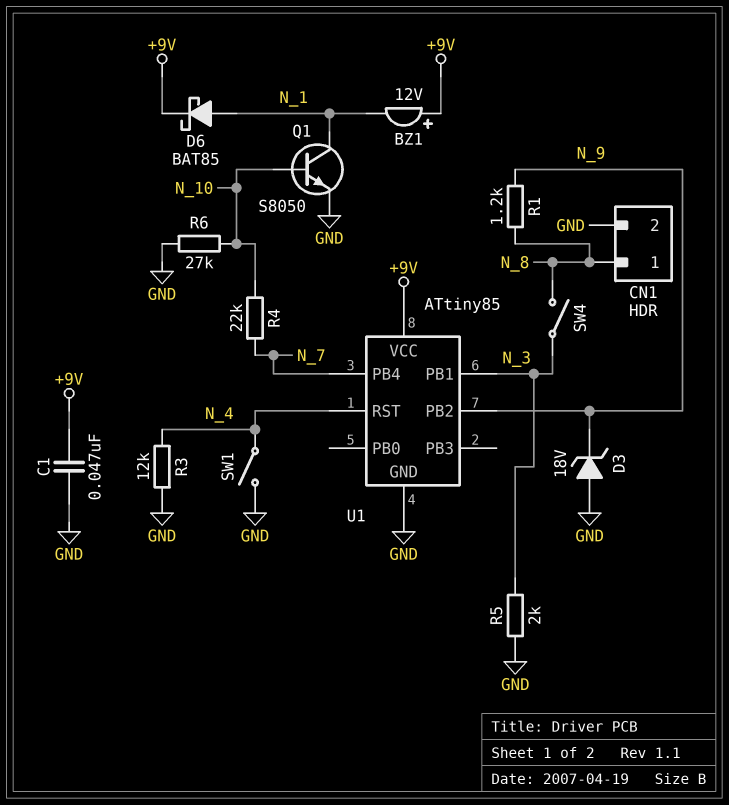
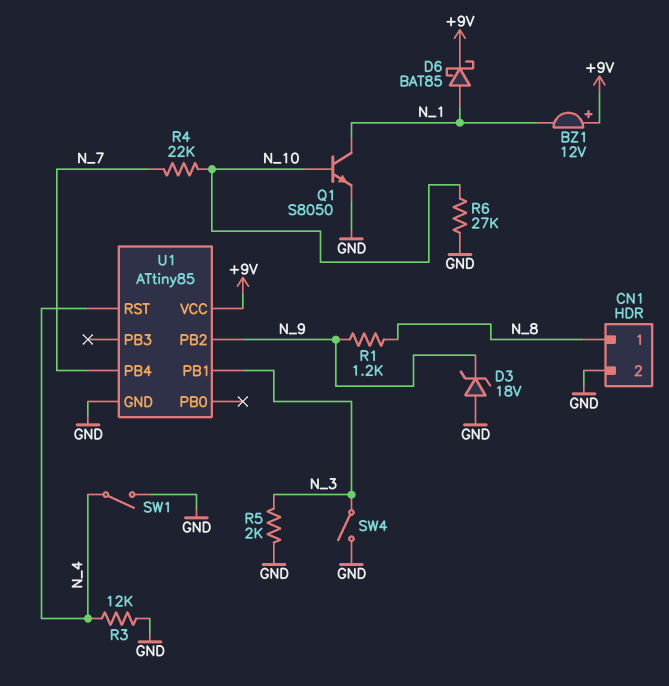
C1: 47nF (+9V, GND) -> none
SW4: switch (N_3, N_8) -> switch (GND, N_3)

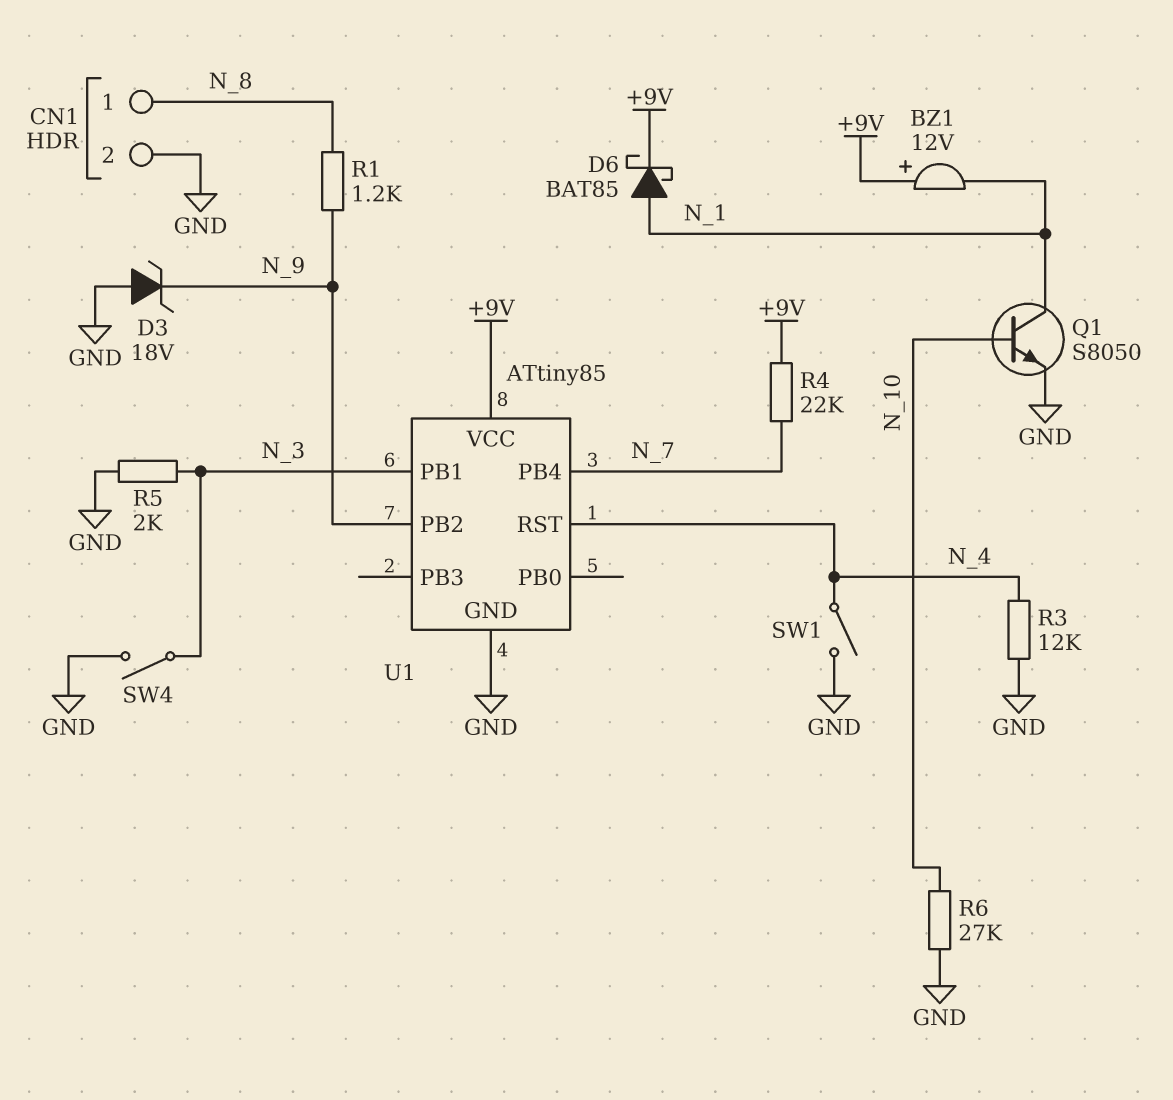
R4: 22k (N_7, N_10) -> 22k (+9V, N_7)

